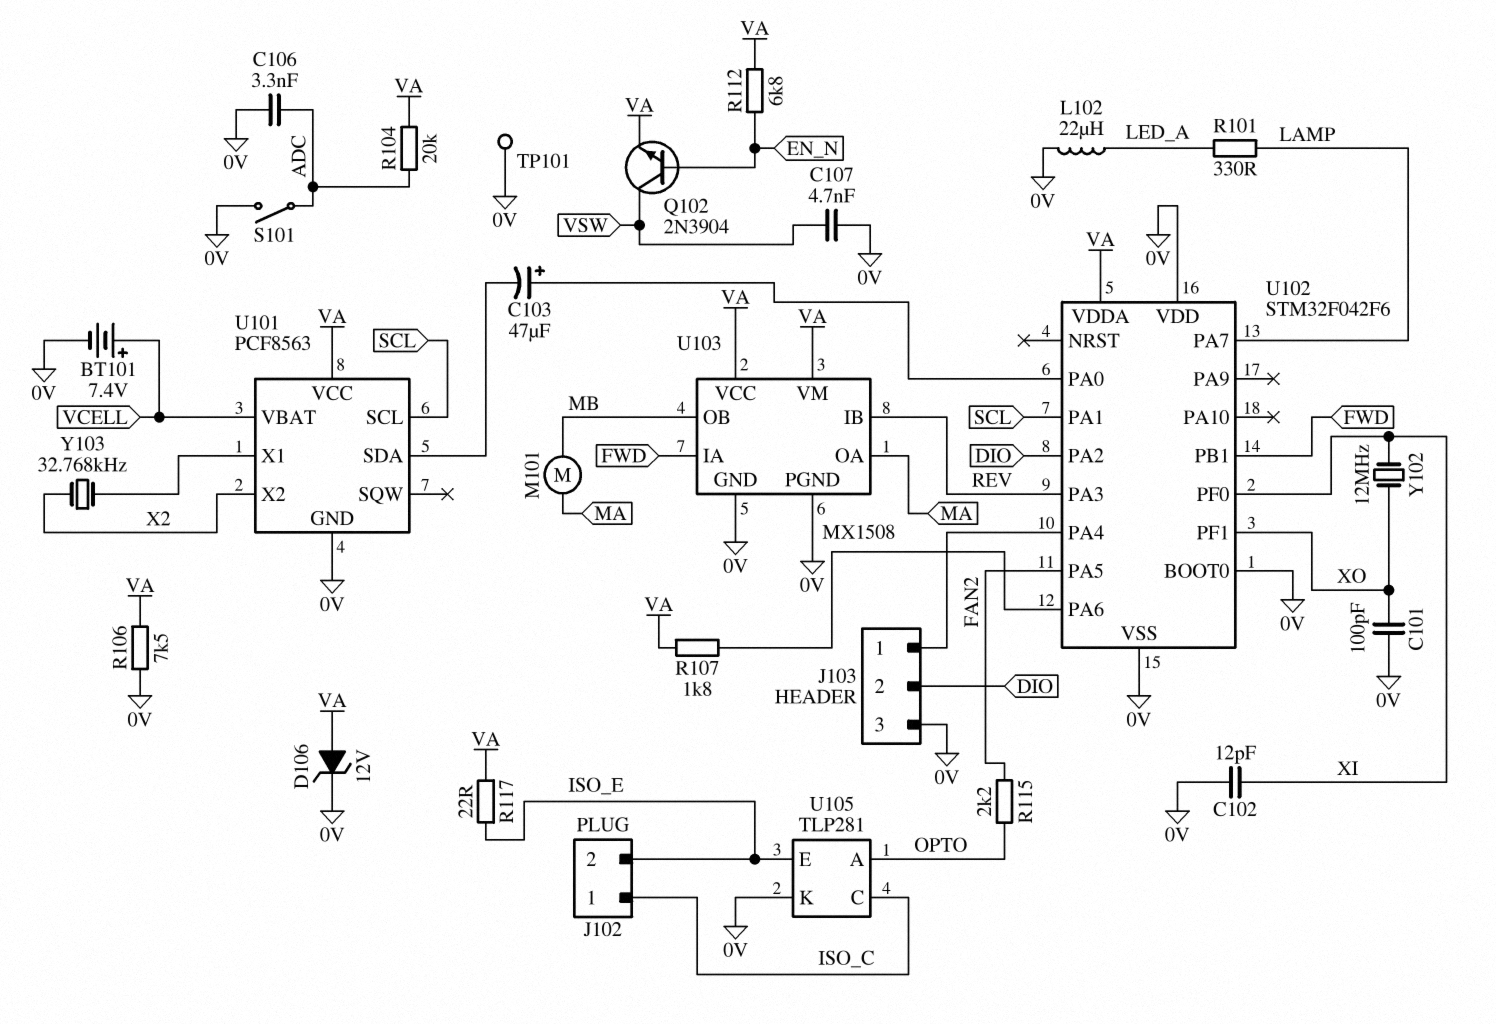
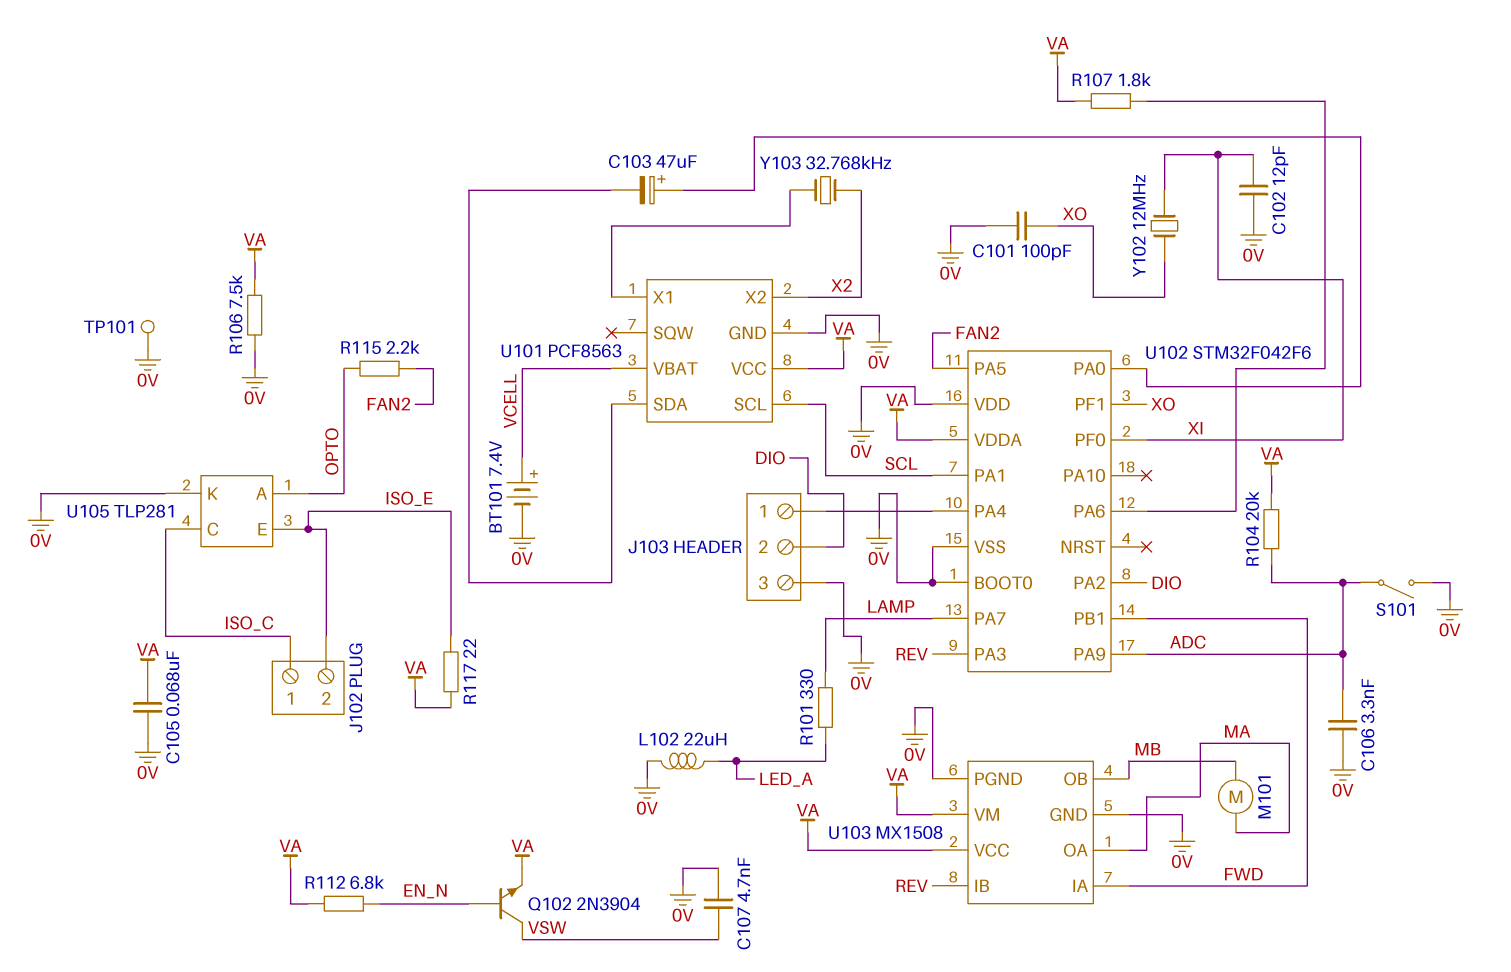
C105: none -> 68nF (0V, VA)
D106: zener 12V (A VA, K 0V) -> none
U102 pin PA9: none -> ADC

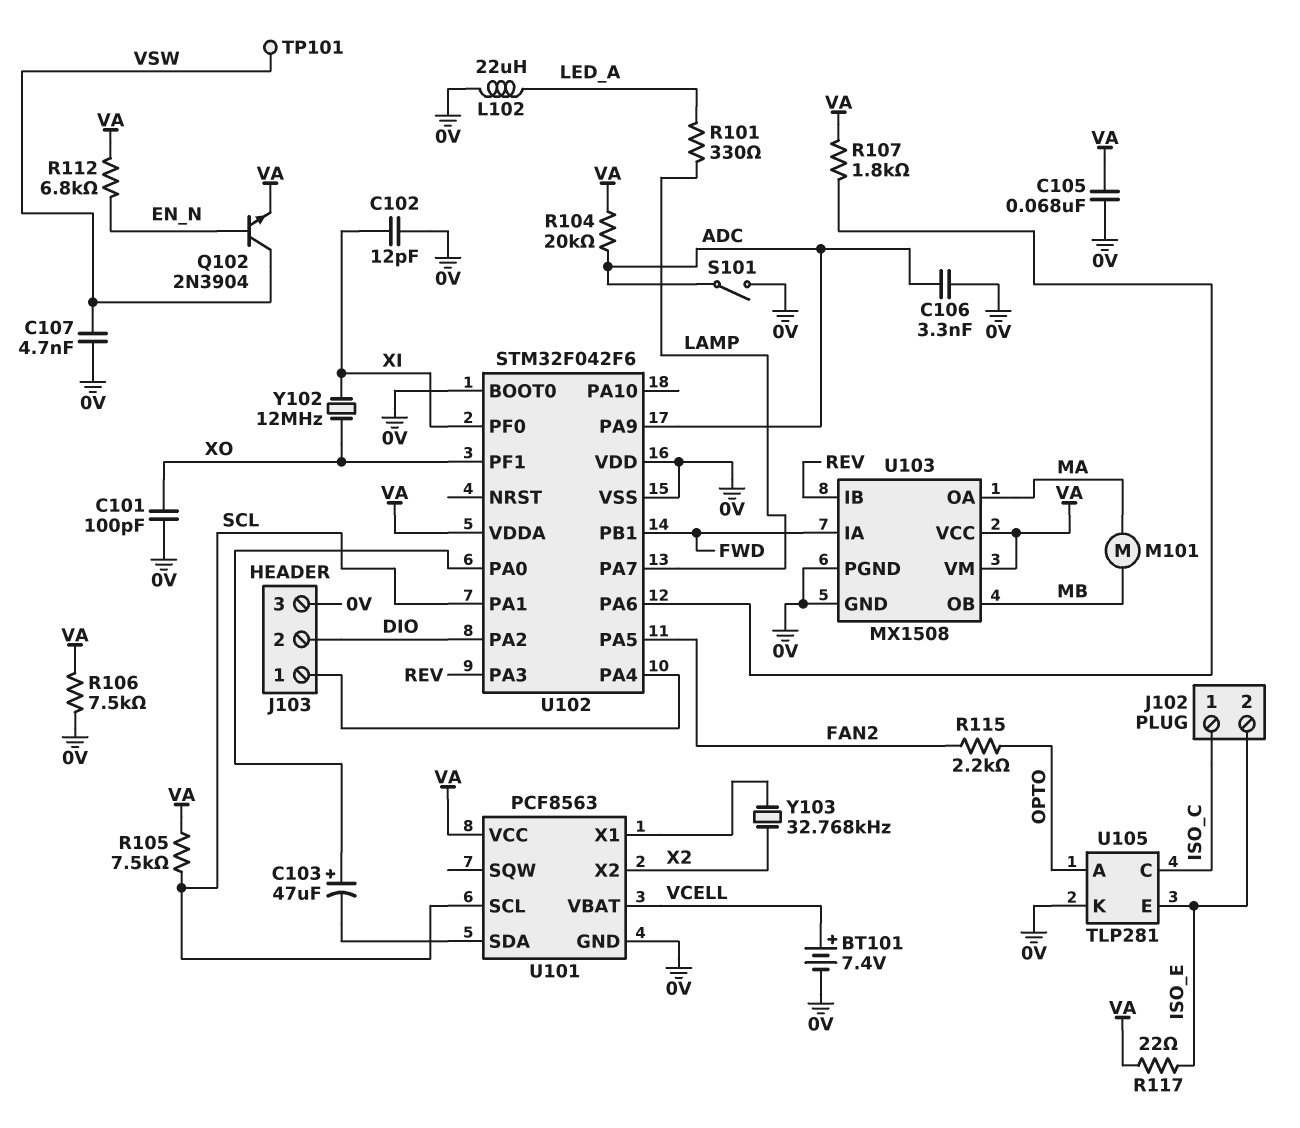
R105: none -> 7.5k (SCL, VA)
TP101: test point (0V) -> test point (VSW)

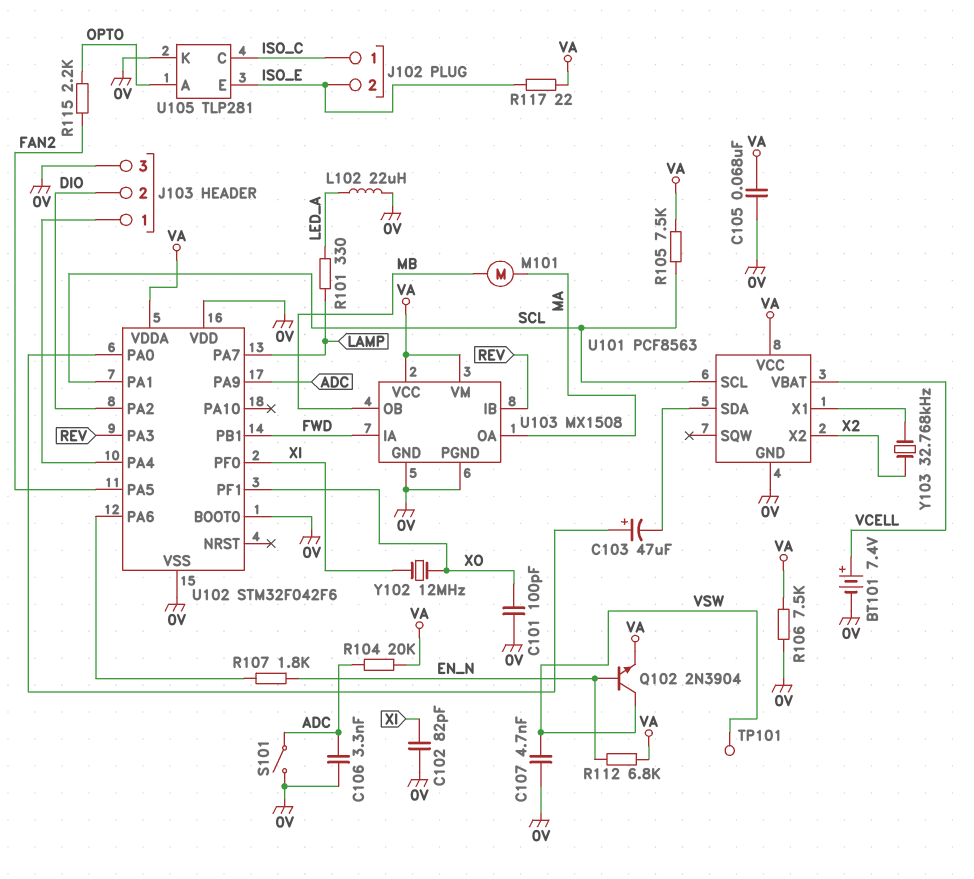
C102: 12pF (0V, XI) -> 82pF (0V, XI)
R107: 1.8k (U102/PA6, VA) -> 1.8k (EN_N, U102/PA6)

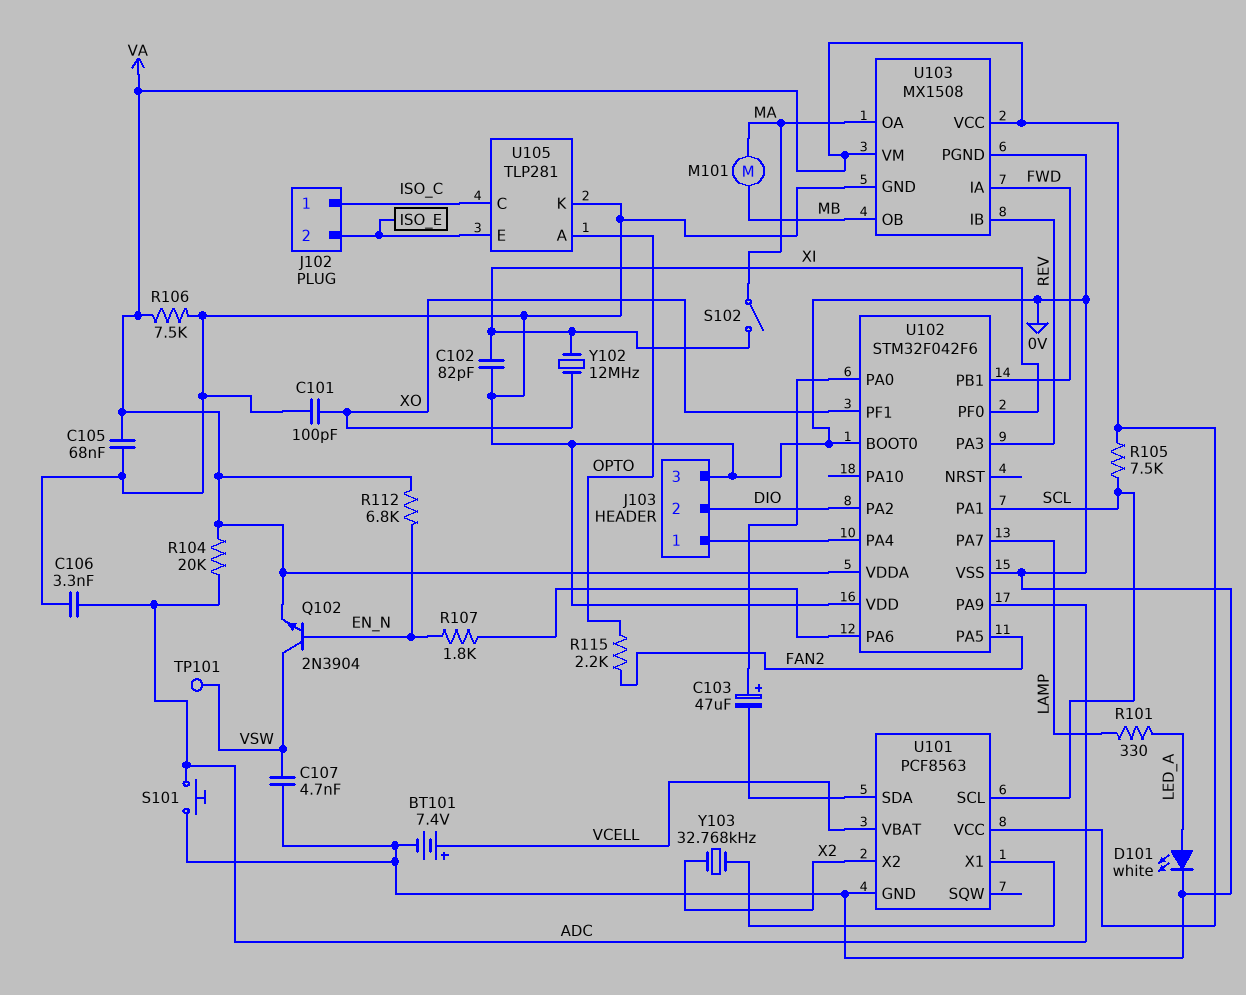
D101: none -> LED white (A LED_A, K 0V)
L102: 22uH (0V, LED_A) -> none
R117: 22 (ISO_E, VA) -> none
S101: switch (0V, ADC) -> button (0V, ADC)
S102: none -> switch (MA, XI)

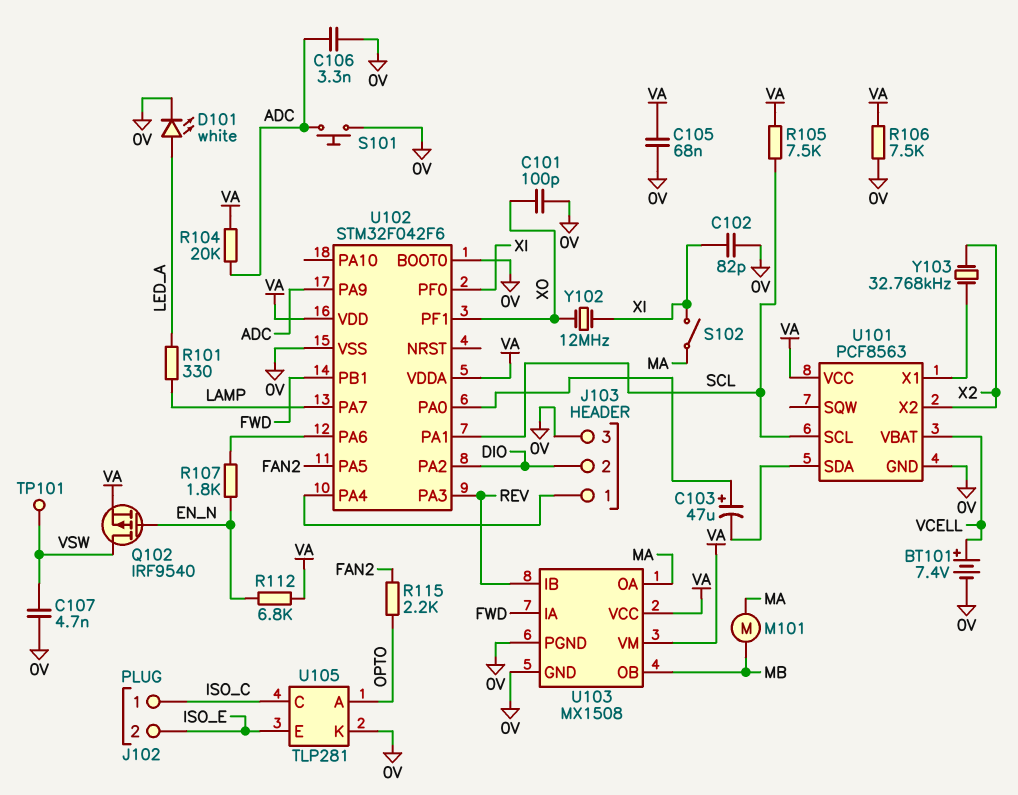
Q102: NPN 2N3904 (B EN_N, C VSW, E VA) -> PMOS IRF9540 (G EN_N, D VSW, S VA)
U102 pin VDD: 0V -> VA

